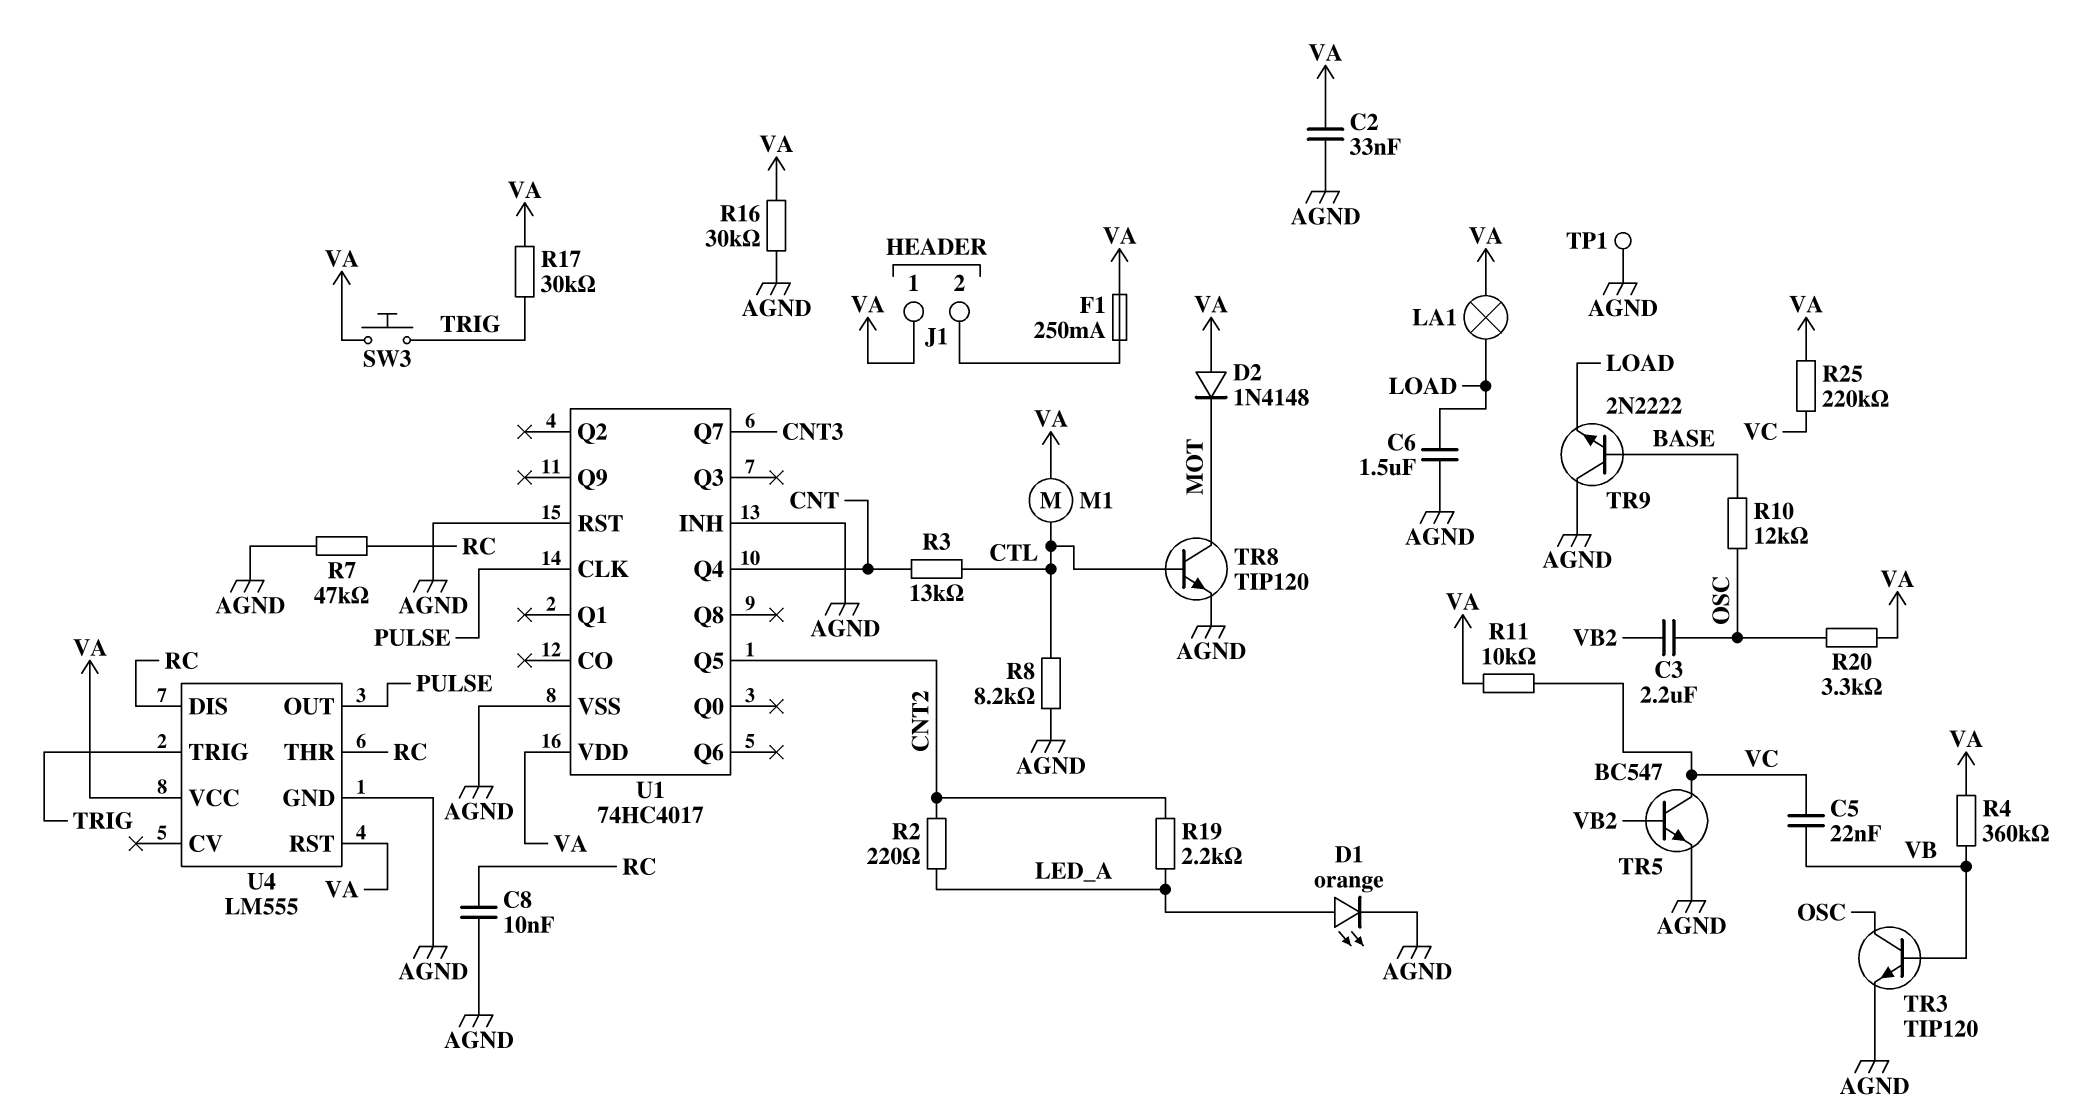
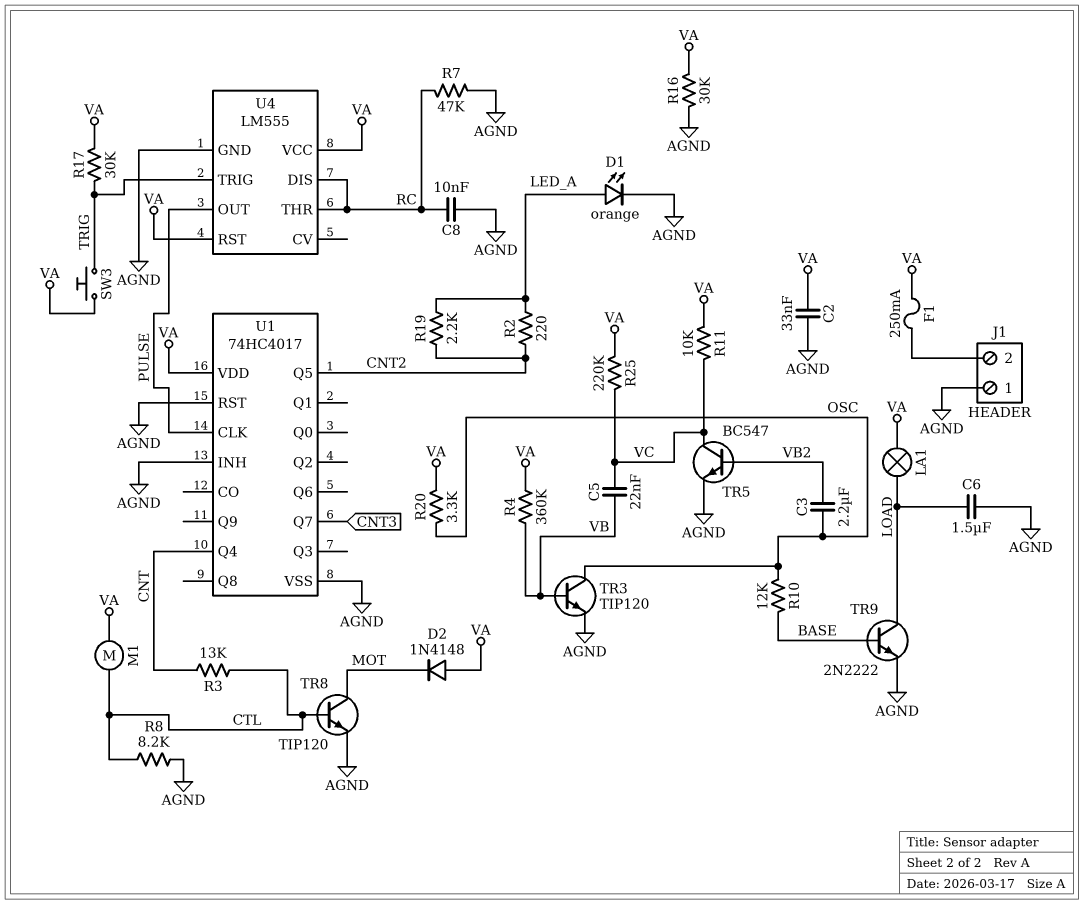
J1 pin 1: VA -> AGND
TP1: test point (AGND) -> none
TR9: NPN 2N2222 (B BASE, C AGND, E LOAD) -> NPN 2N2222 (B BASE, C LOAD, E AGND)

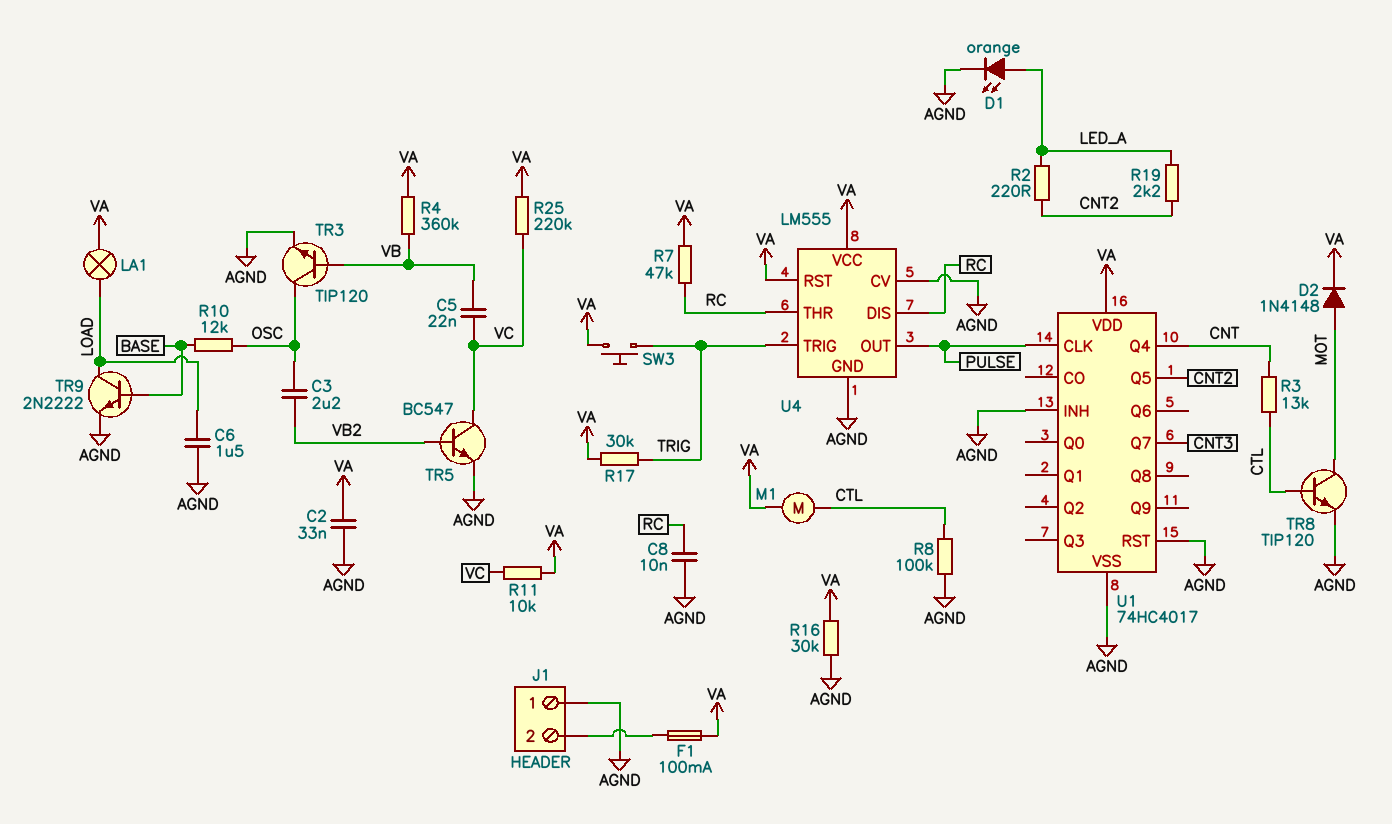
D2: diode 1N4148 (A VA, K MOT) -> diode 1N4148 (A MOT, K VA)
F1: 250mA (J1/2, VA) -> 100mA (J1/2, VA)
R7: 47k (AGND, RC) -> 47k (RC, VA)
R8: 8.2k (AGND, CTL) -> 100k (AGND, CTL)
R20: 3.3k (OSC, VA) -> none
U4 pin CV: none -> AGND

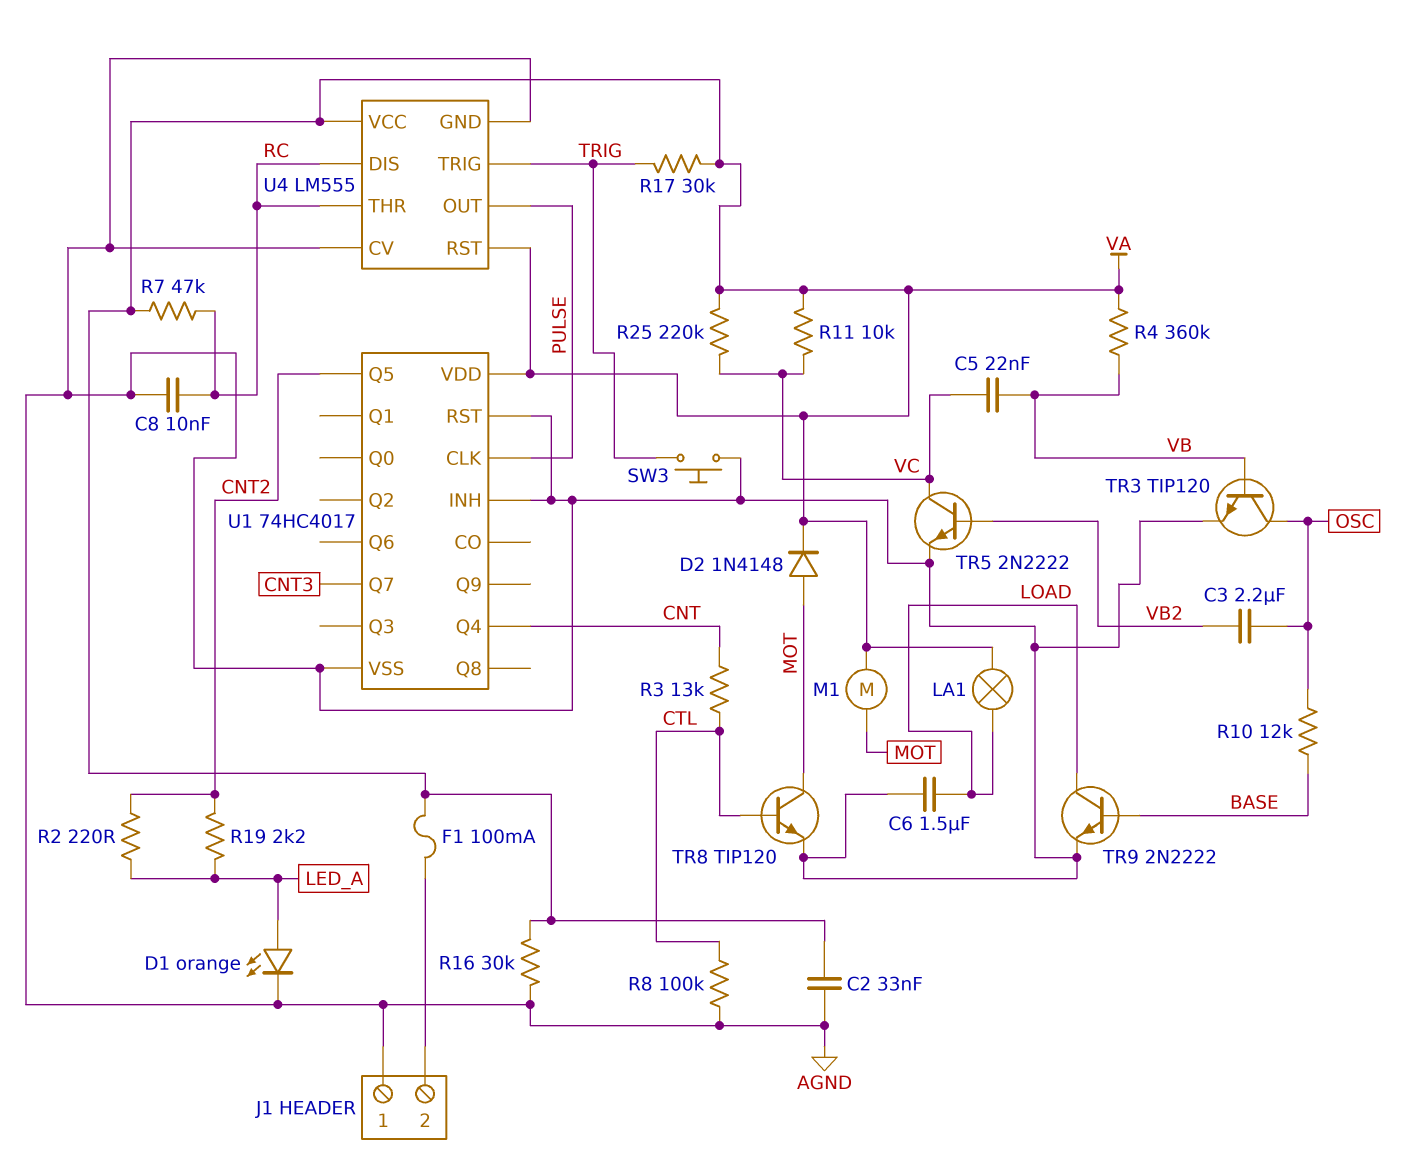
M1: motor (CTL, VA) -> motor (MOT, VA)
SW3: button (TRIG, VA) -> button (AGND, TRIG)
TR5: NPN BC547 (B VB2, C VC, E AGND) -> NPN 2N2222 (B VB2, C VC, E AGND)

